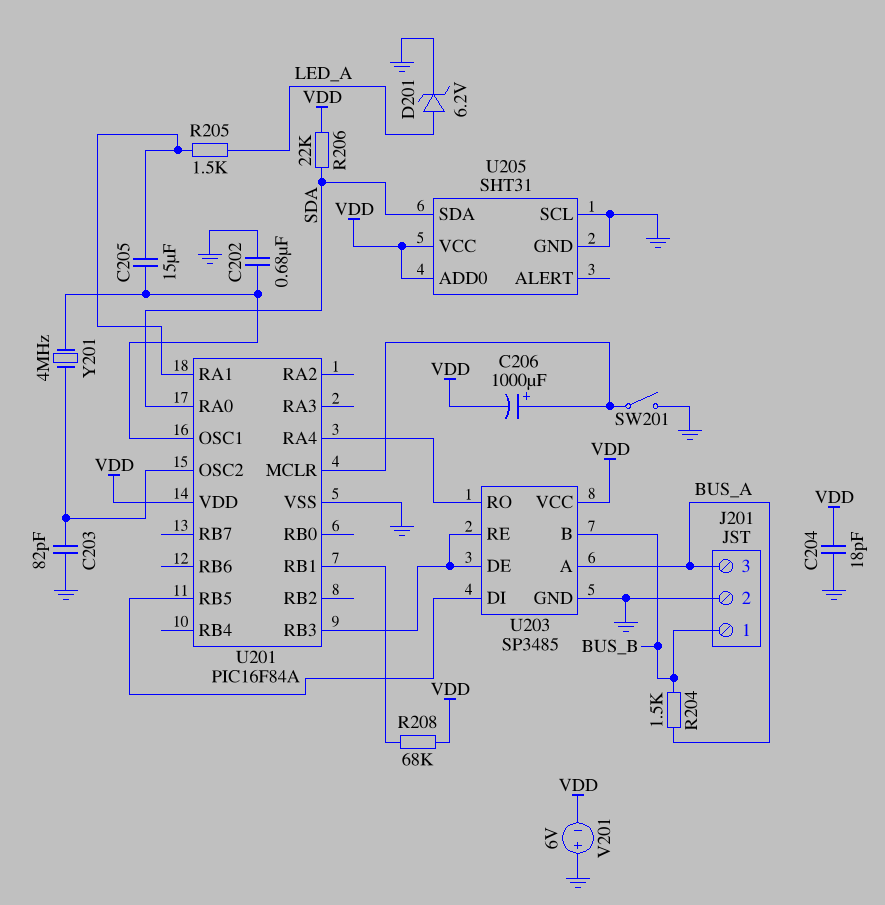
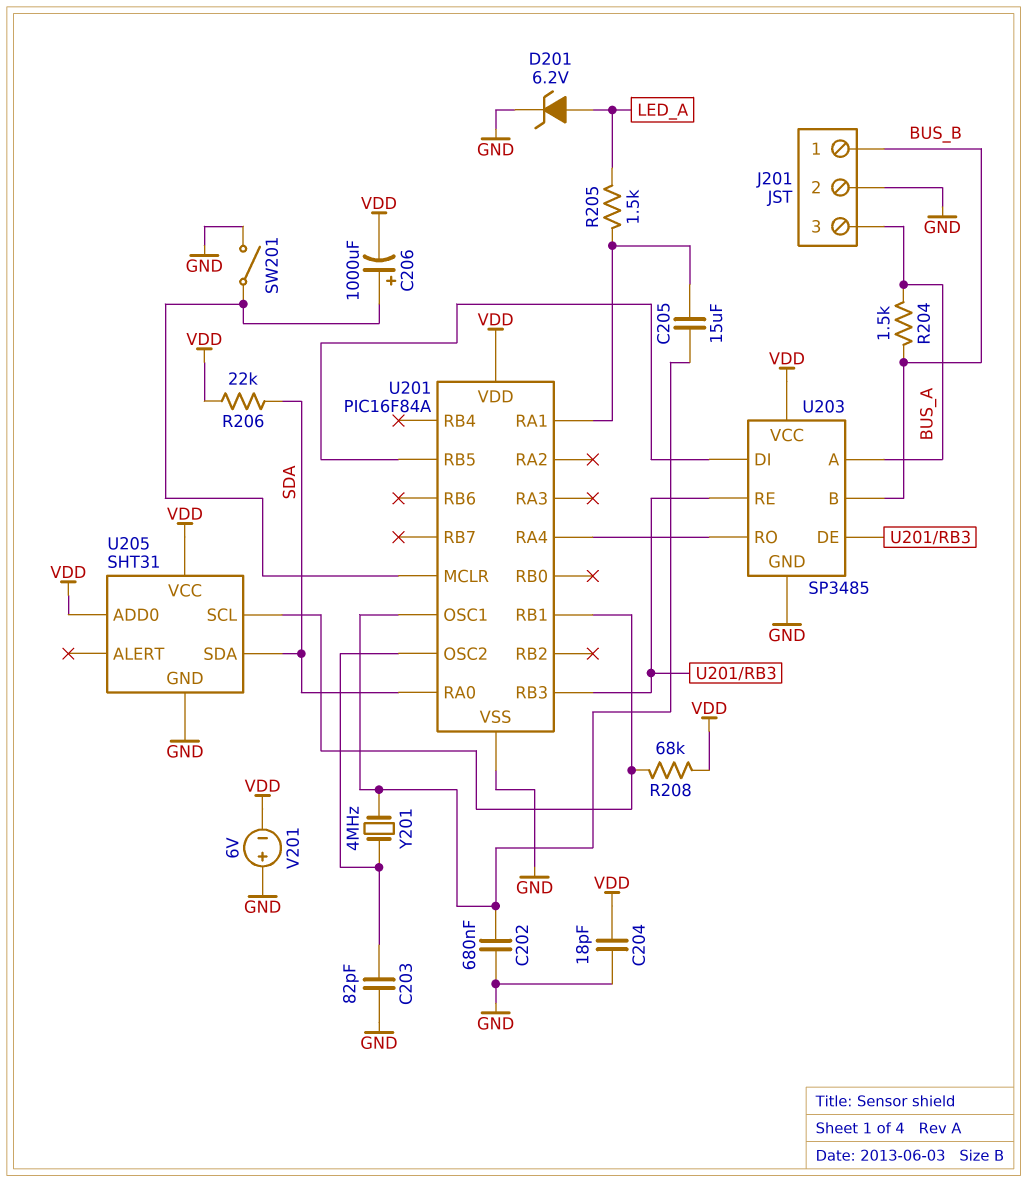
U205 pin SCL: GND -> U201/RB1

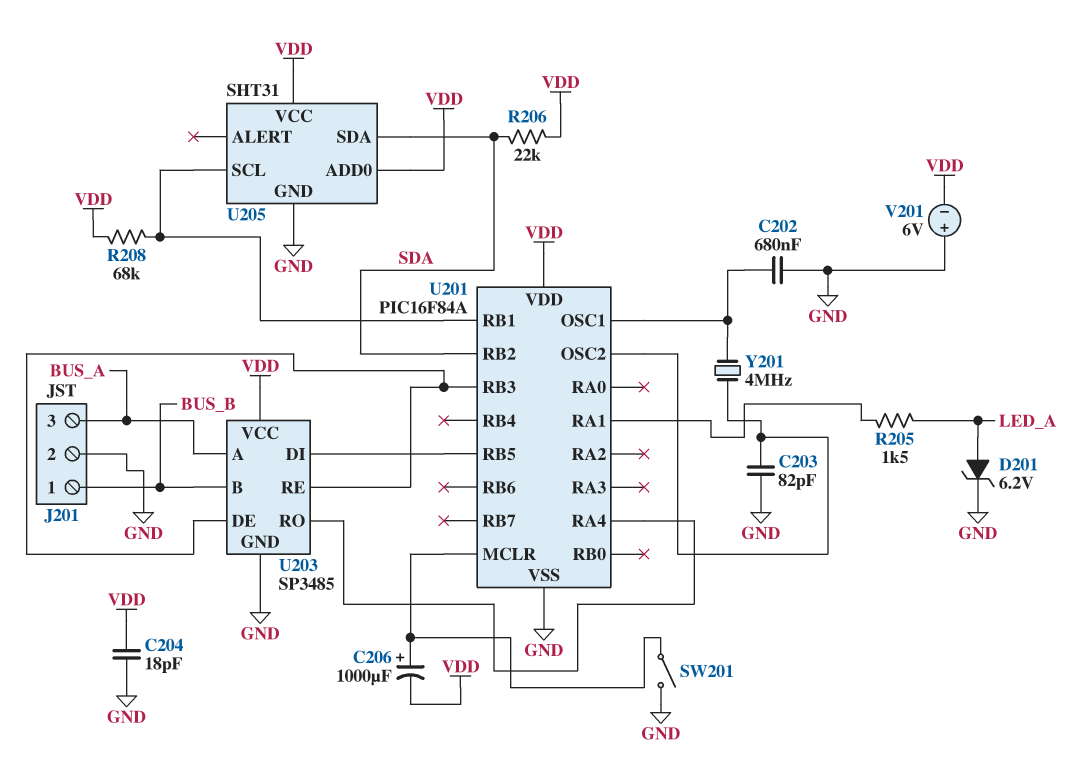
C205: 15uF (U201/OSC1, U201/RA1) -> none
R204: 1.5k (BUS_A, BUS_B) -> none
U201 pin RA0: SDA -> none
U201 pin RB2: none -> SDA

